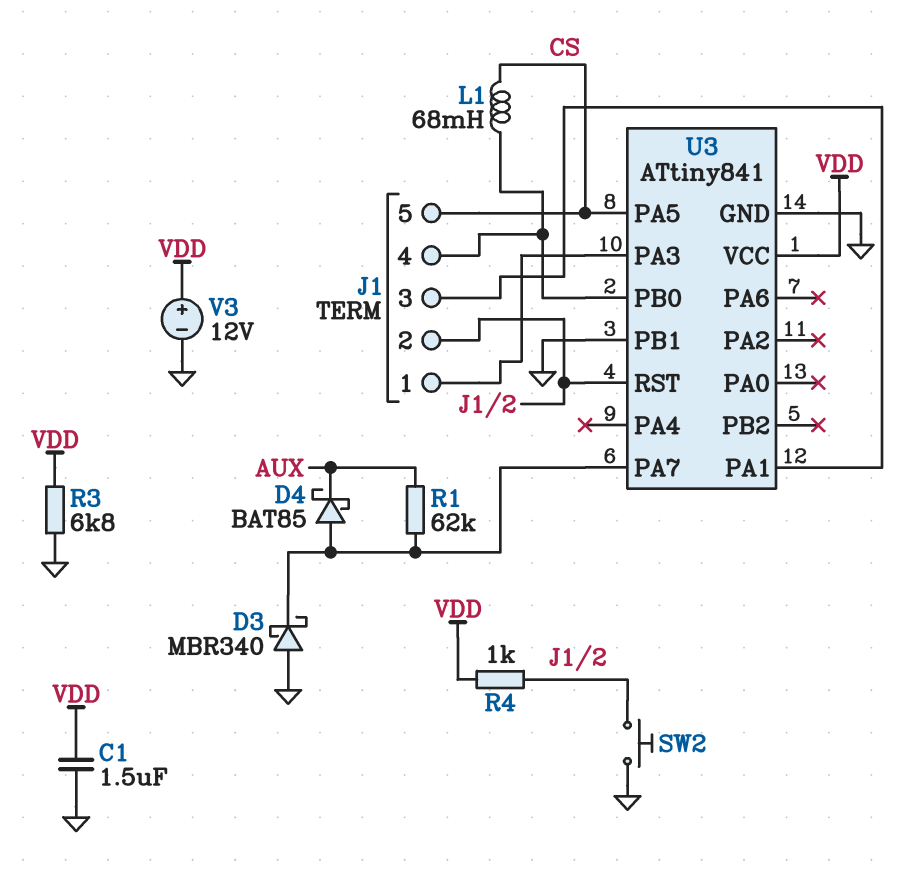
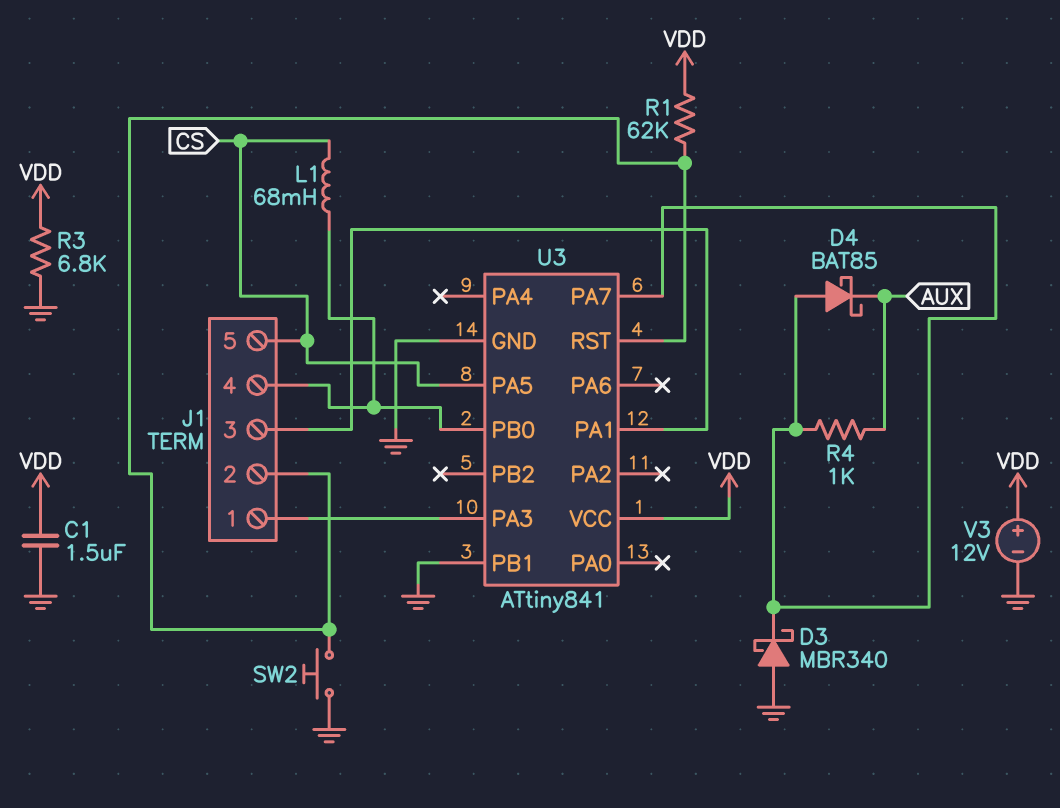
R1: 62k (AUX, U3/PA7) -> 62k (J1/2, VDD)
R4: 1k (J1/2, VDD) -> 1k (AUX, U3/PA7)

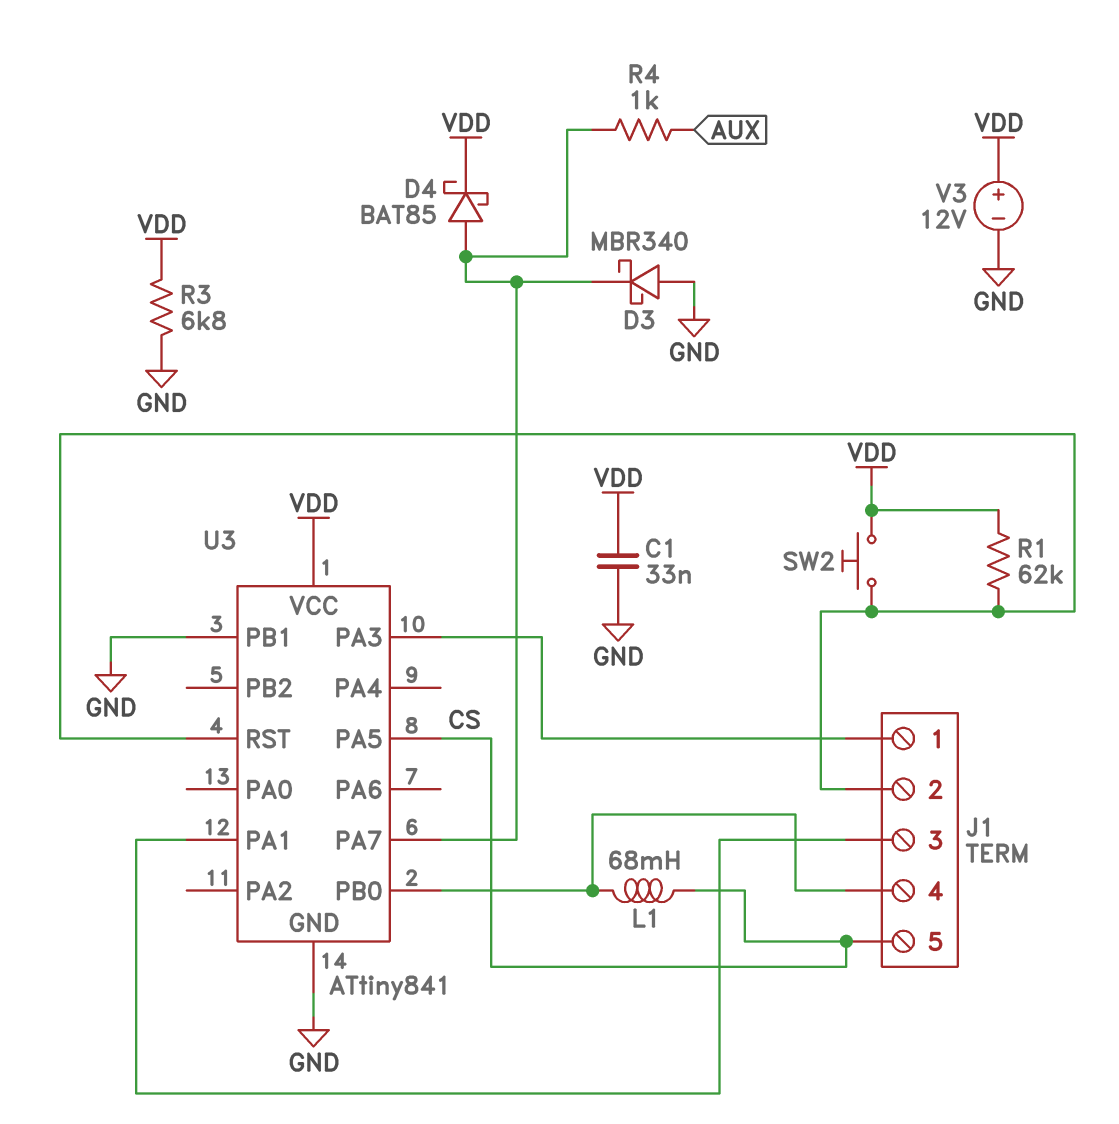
C1: 1.5uF (GND, VDD) -> 33nF (GND, VDD)
D4: schottky BAT85 (A U3/PA7, K AUX) -> schottky BAT85 (A U3/PA7, K VDD)
SW2: button (GND, J1/2) -> button (J1/2, VDD)

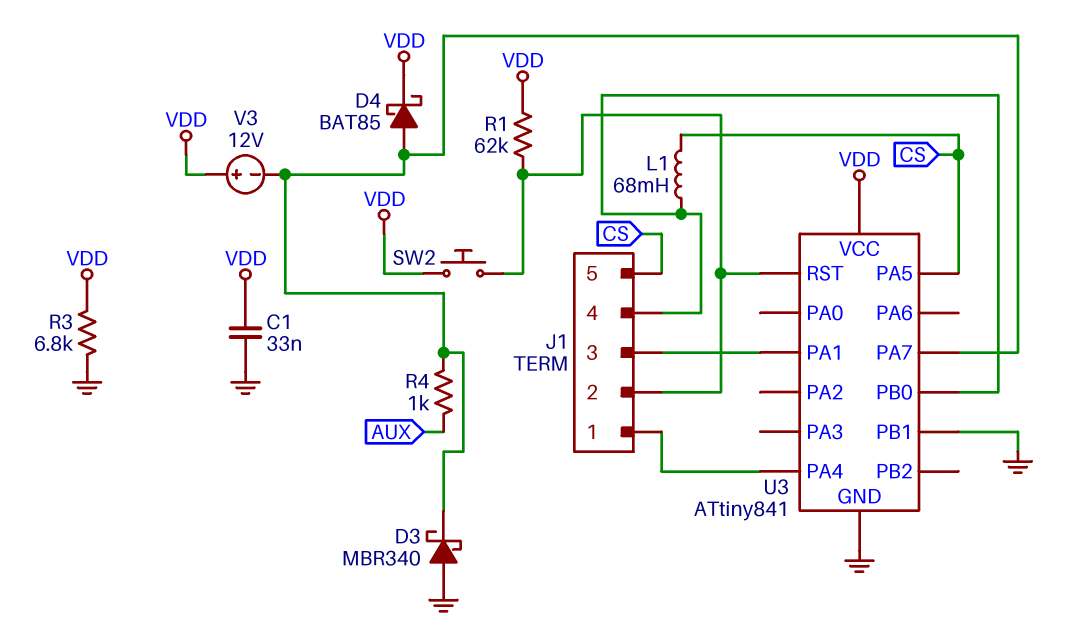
U3 pin PA3: J1/1 -> none
U3 pin PA4: none -> J1/1
V3: 12V (plus VDD, minus GND) -> 12V (plus VDD, minus U3/PA7)

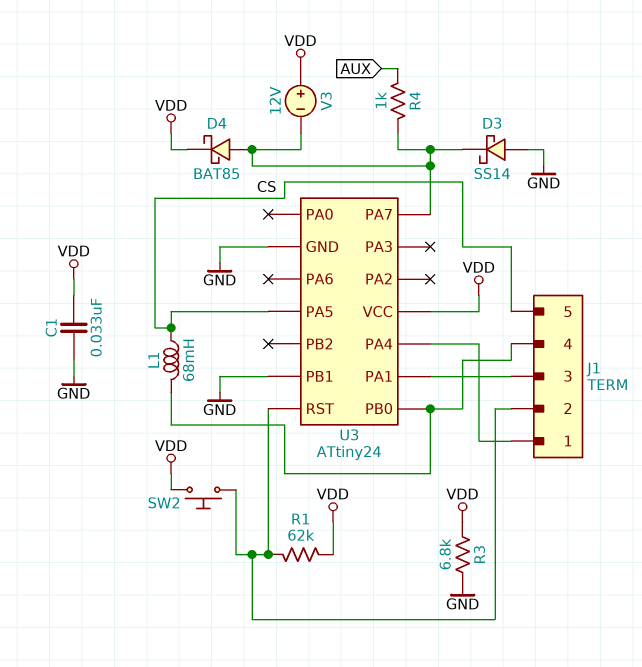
D3: schottky MBR340 (A GND, K U3/PA7) -> schottky SS14 (A GND, K U3/PA7)
U3: ATtiny841 -> ATtiny24

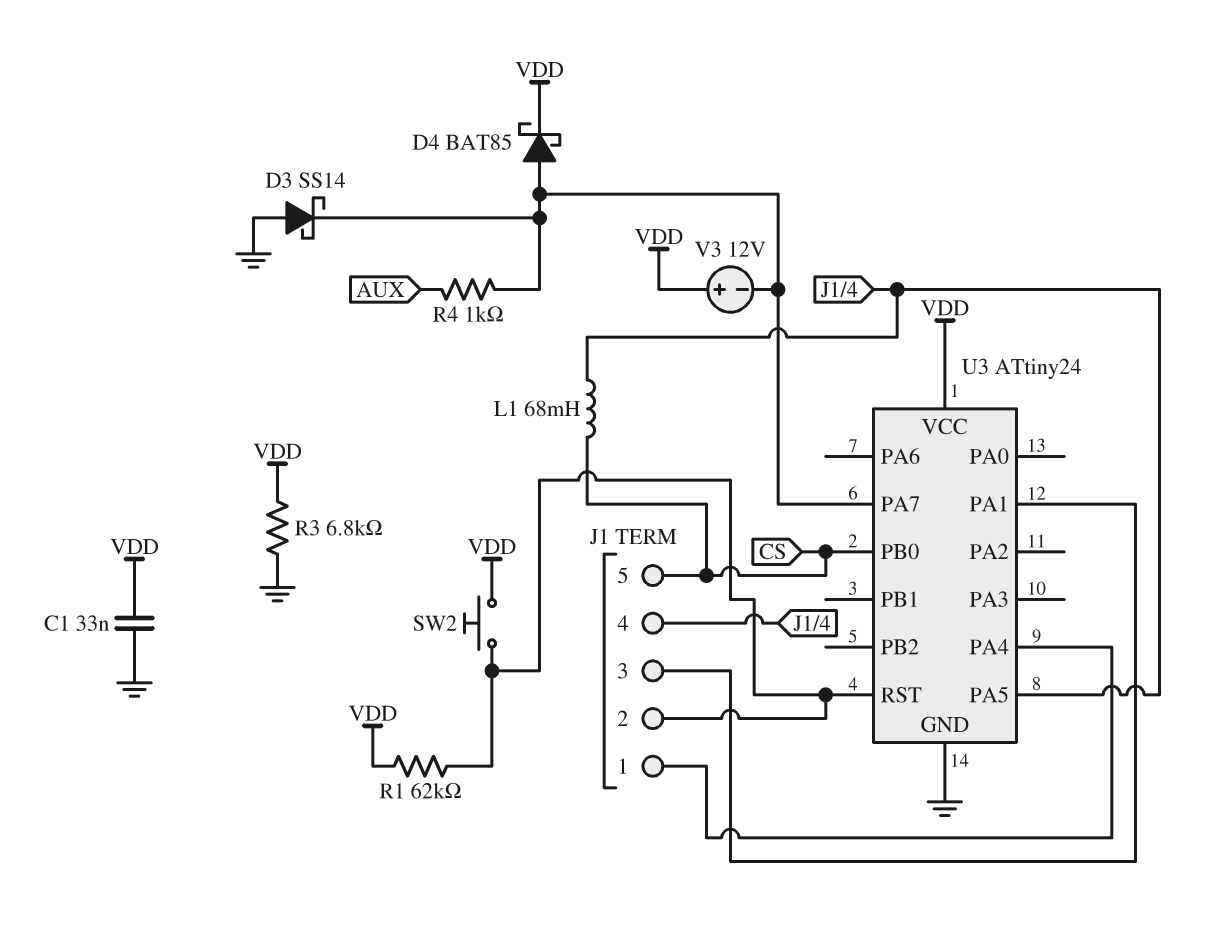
U3 pin PA5: CS -> J1/4
U3 pin PB0: J1/4 -> CS
U3 pin PB1: GND -> none

